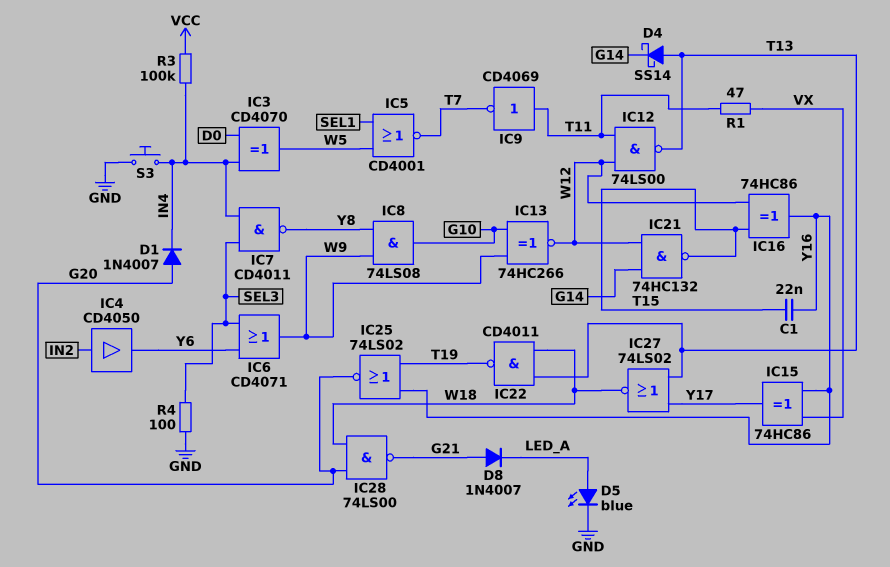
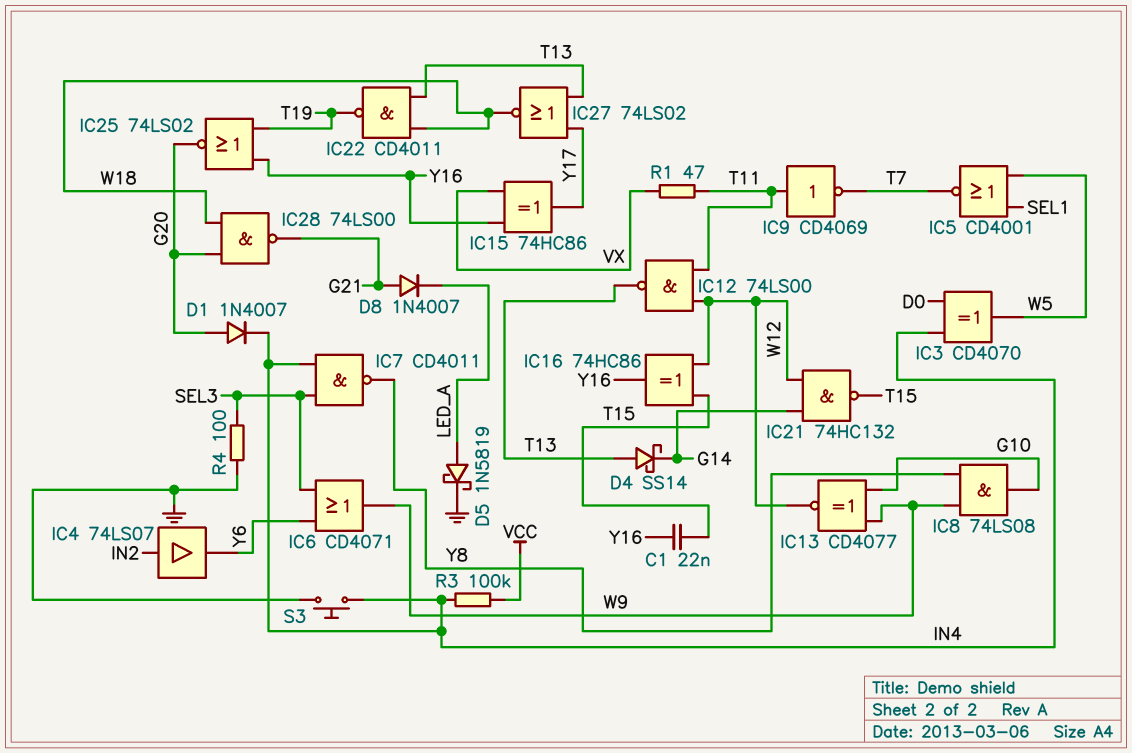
D5: LED blue (A LED_A, K GND) -> schottky 1N5819 (A LED_A, K GND)
IC4: buffer CD4050 (in IN2, out Y6) -> buffer 74LS07 (in IN2, out Y6)
IC13: XNOR 74HC266 (in G10, in W9, out W12) -> XNOR CD4077 (in G10, in W9, out W12)

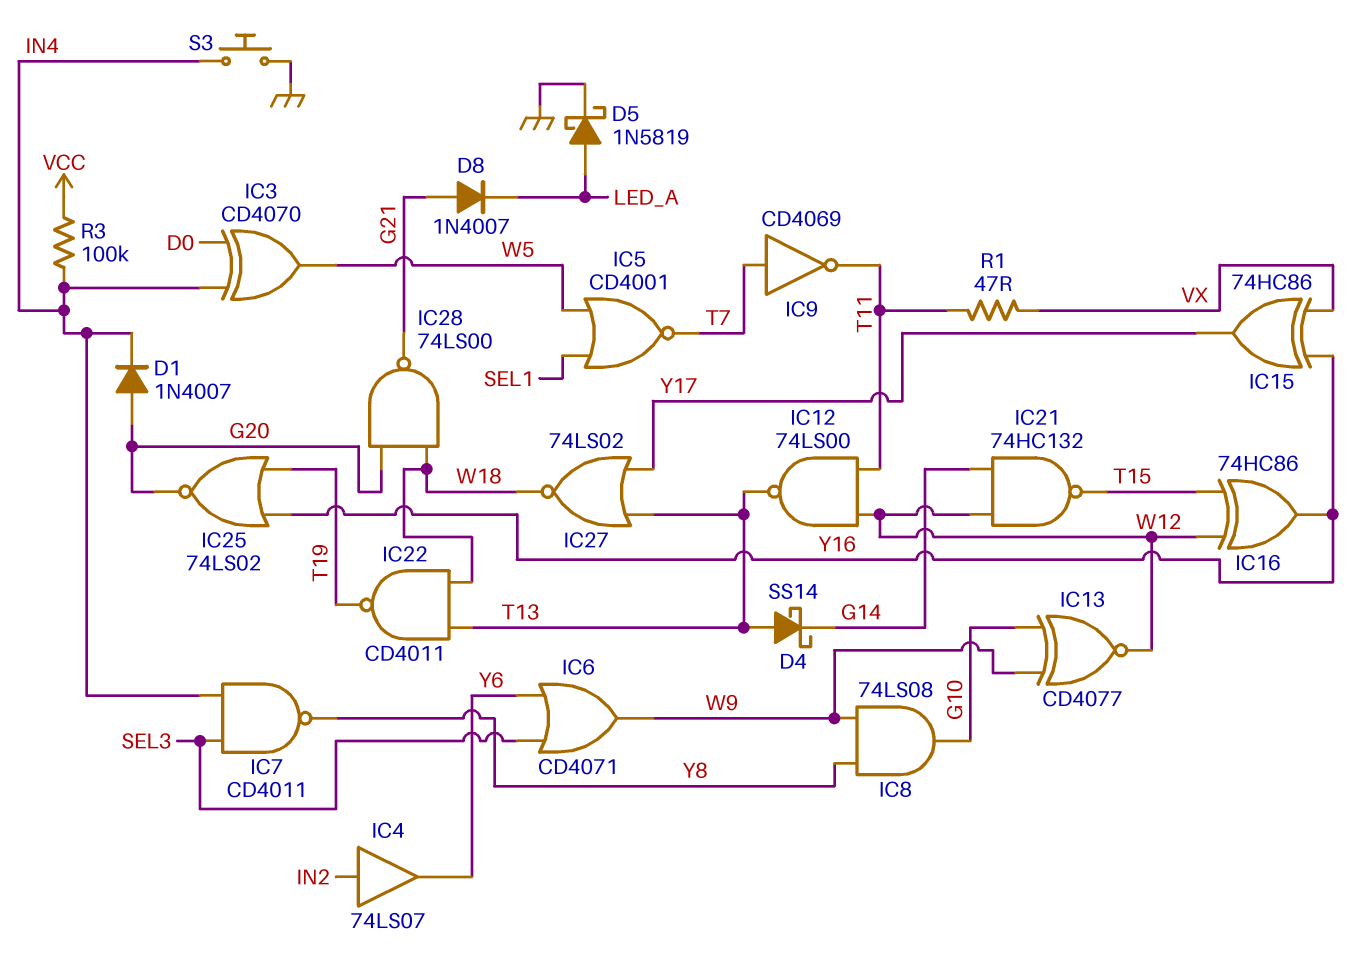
C1: 22nF (T15, Y16) -> none
IC9: NOT CD4069 (in T11, out T7) -> NOT CD4069 (in T7, out T11)
R4: 100 (GND, SEL3) -> none

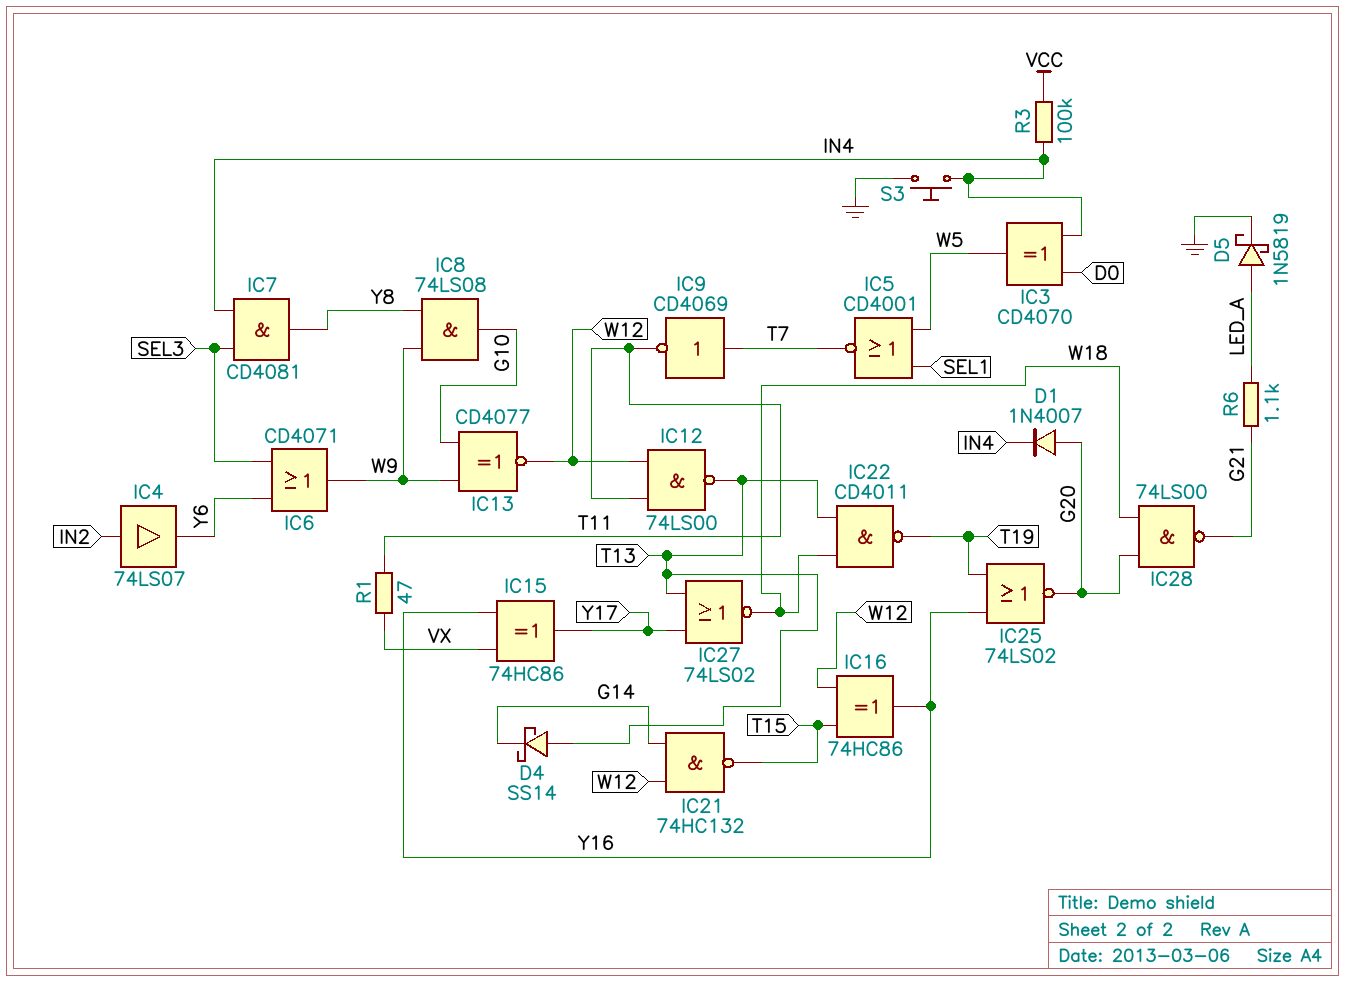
D8: diode 1N4007 (A G21, K LED_A) -> none
IC7: NAND CD4011 (in IN4, in SEL3, out Y8) -> AND CD4081 (in IN4, in SEL3, out Y8)
R6: none -> 1.1k (G21, LED_A)

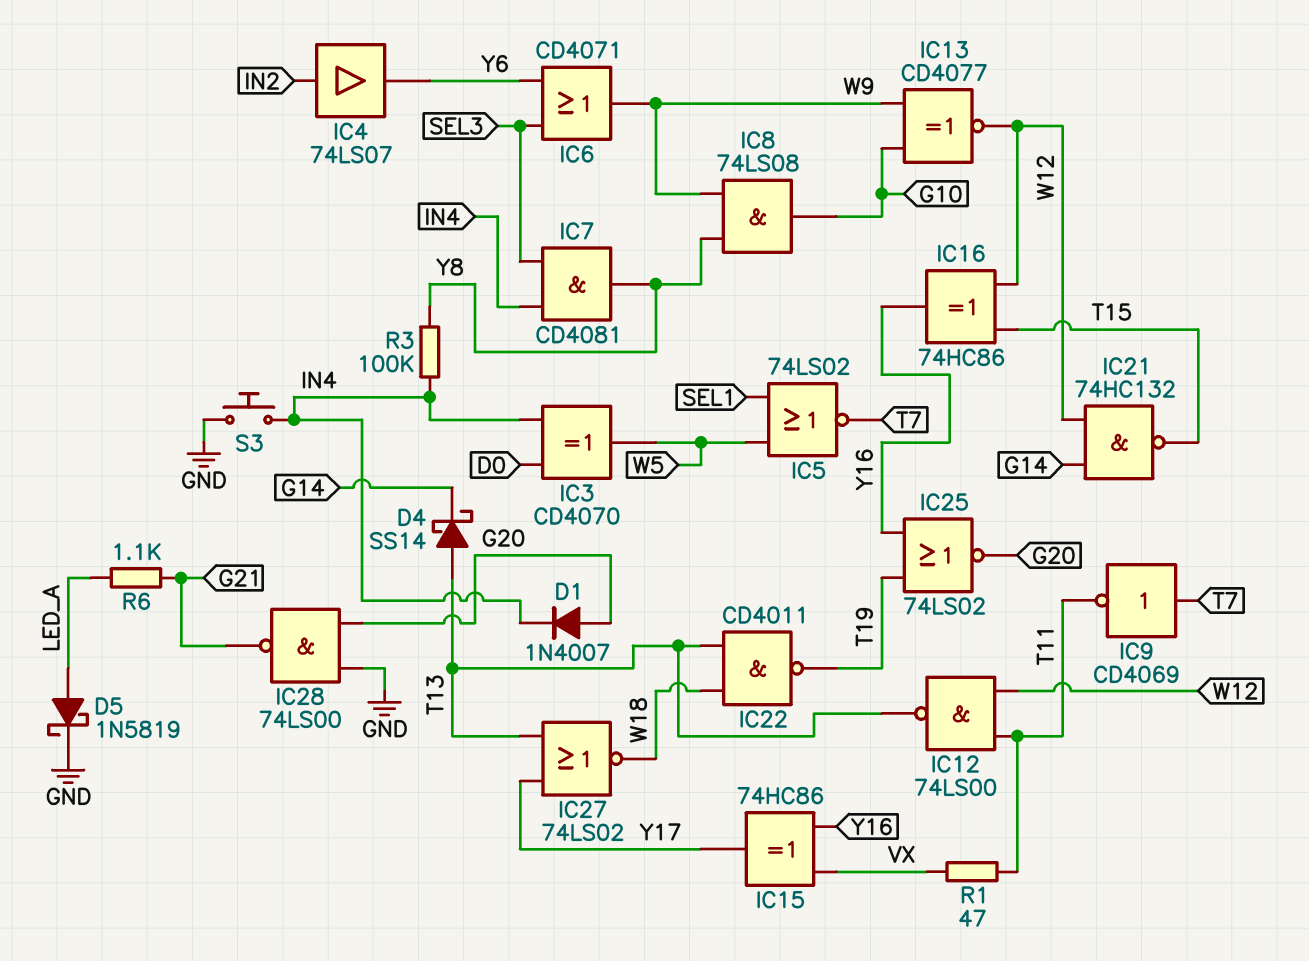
IC5: NOR CD4001 (in SEL1, in W5, out T7) -> NOR 74LS02 (in SEL1, in W5, out T7)
IC28: NAND 74LS00 (in G20, in W18, out G21) -> NAND 74LS00 (in G20, in GND, out G21)
R3: 100k (IN4, VCC) -> 100k (IN4, Y8)

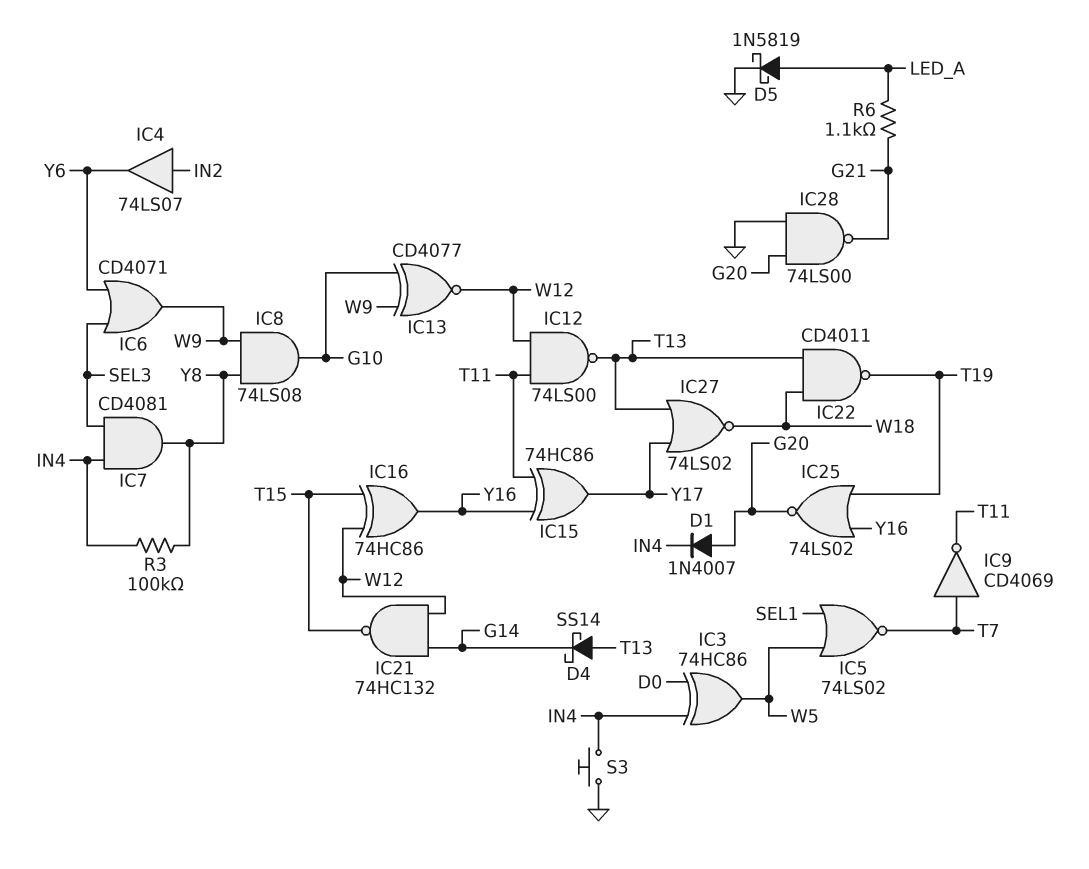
IC3: XOR CD4070 (in D0, in IN4, out W5) -> XOR 74HC86 (in D0, in IN4, out W5)
IC15: XOR 74HC86 (in VX, in Y16, out Y17) -> XOR 74HC86 (in T11, in Y16, out Y17)
R1: 47 (T11, VX) -> none

